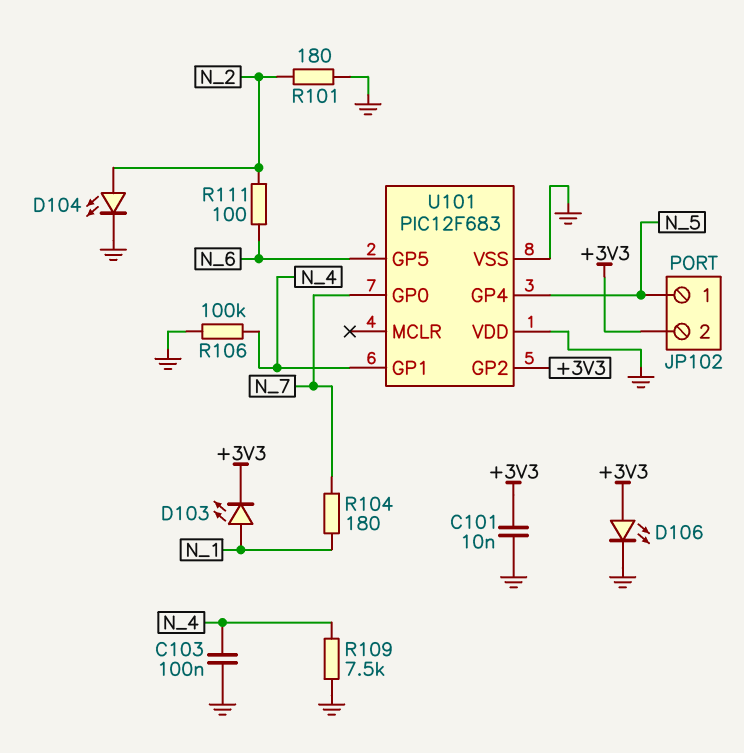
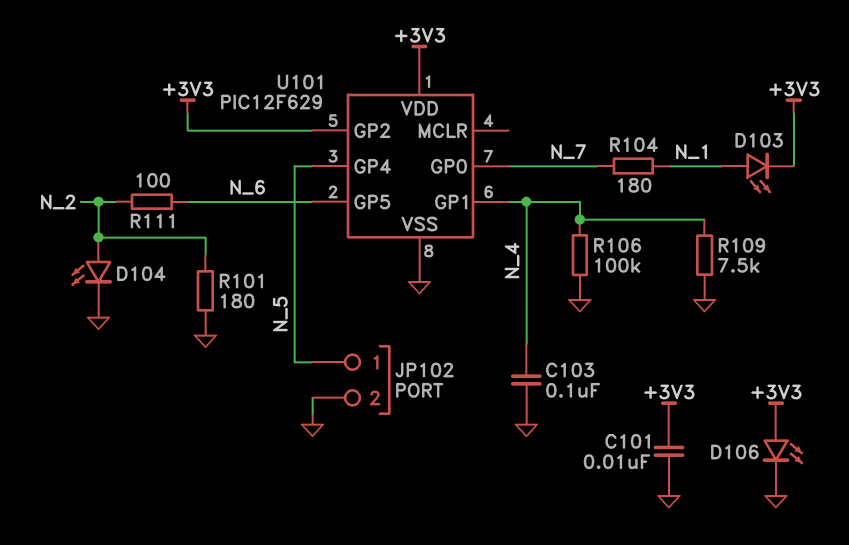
JP102 pin 2: +3V3 -> GND
U101: PIC12F683 -> PIC12F629
U101 pin VDD: GND -> +3V3

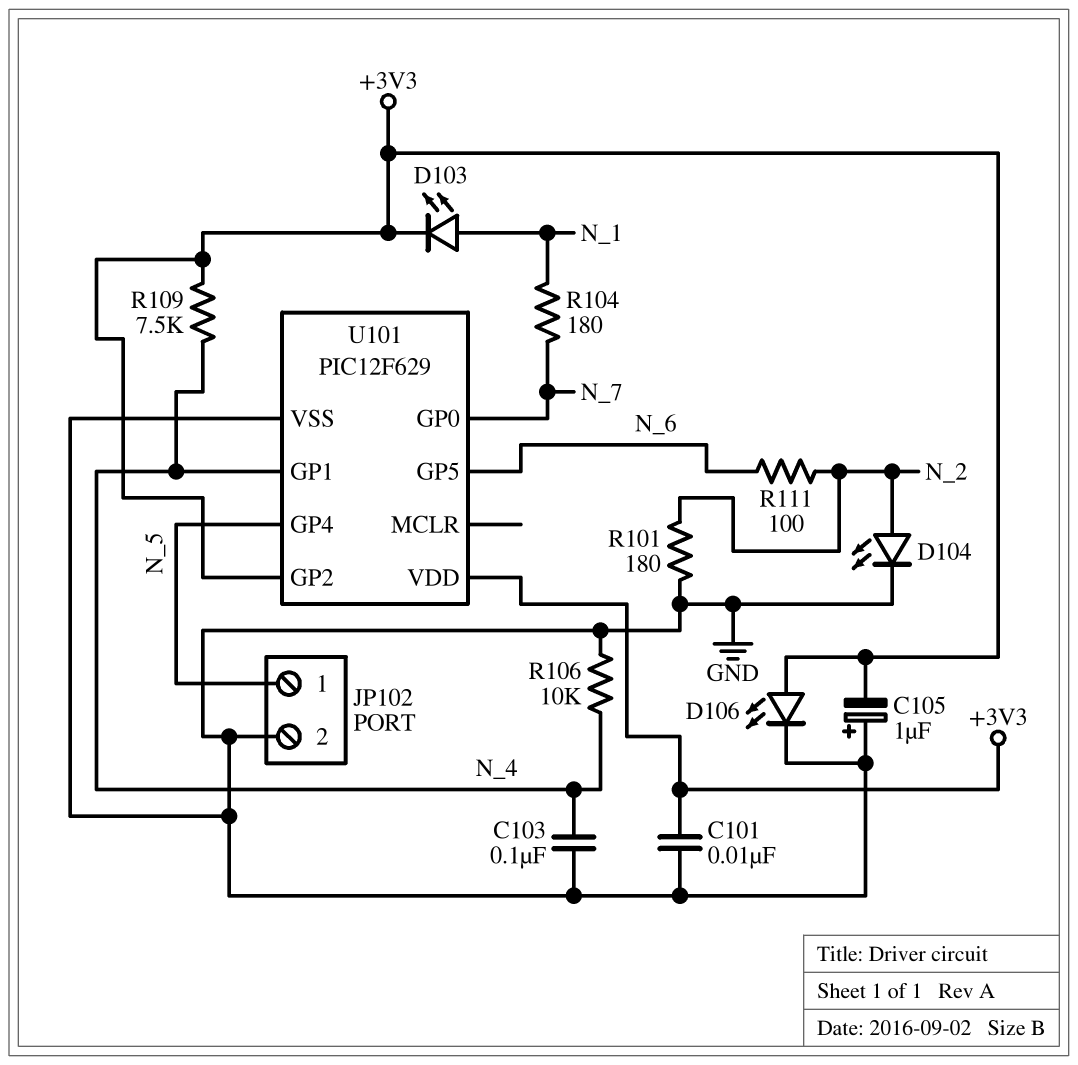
C105: none -> 1uF (plus GND, minus +3V3)
R106: 100k (GND, N_4) -> 10k (GND, N_4)
R109: 7.5k (GND, N_4) -> 7.5k (+3V3, N_4)

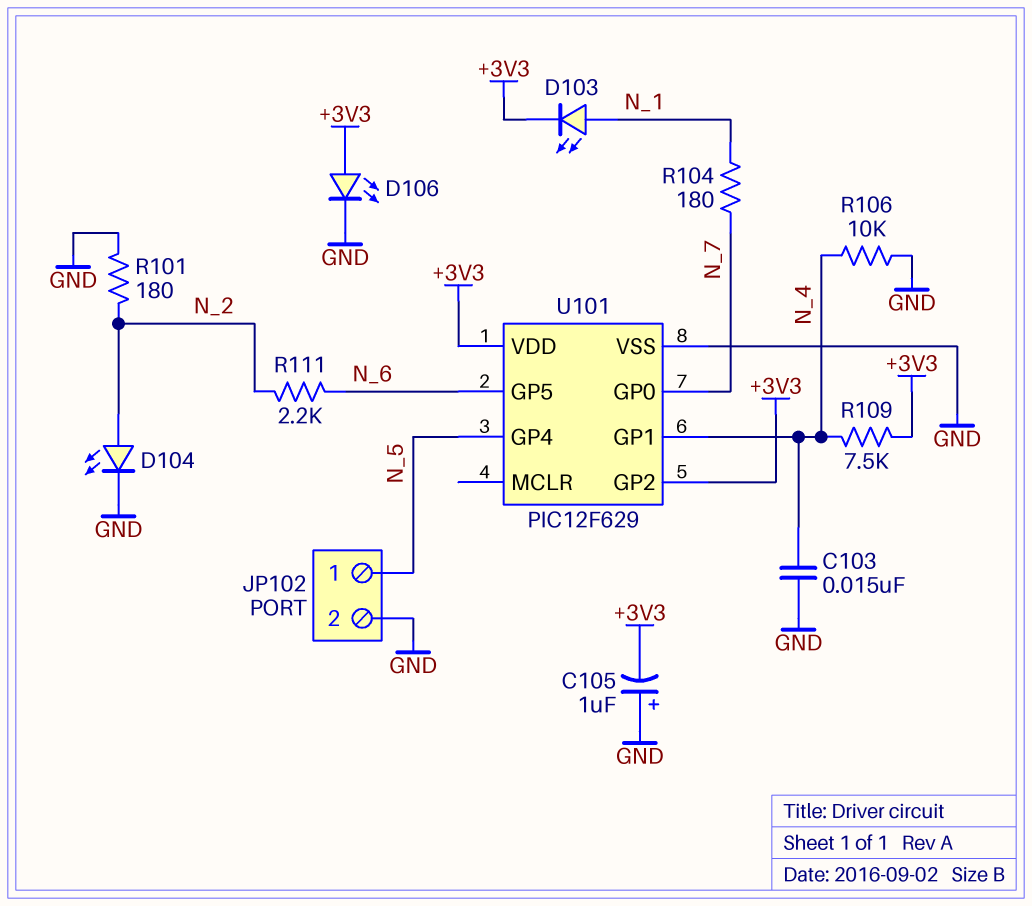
C101: 10nF (+3V3, GND) -> none
C103: 100nF (GND, N_4) -> 15nF (GND, N_4)
R111: 100 (N_2, N_6) -> 2.2k (N_2, N_6)

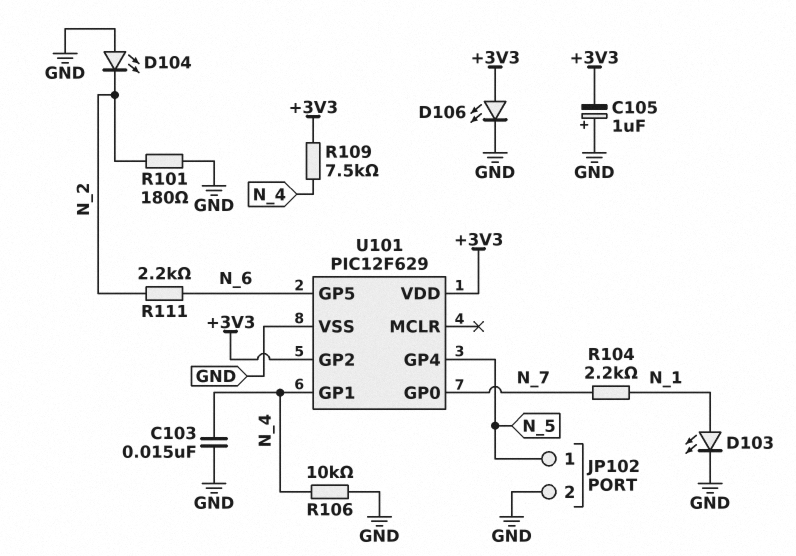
D103: LED (A N_1, K +3V3) -> LED (A N_1, K GND)
D104: LED (A N_2, K GND) -> LED (A GND, K N_2)
R104: 180 (N_1, N_7) -> 2.2k (N_1, N_7)

